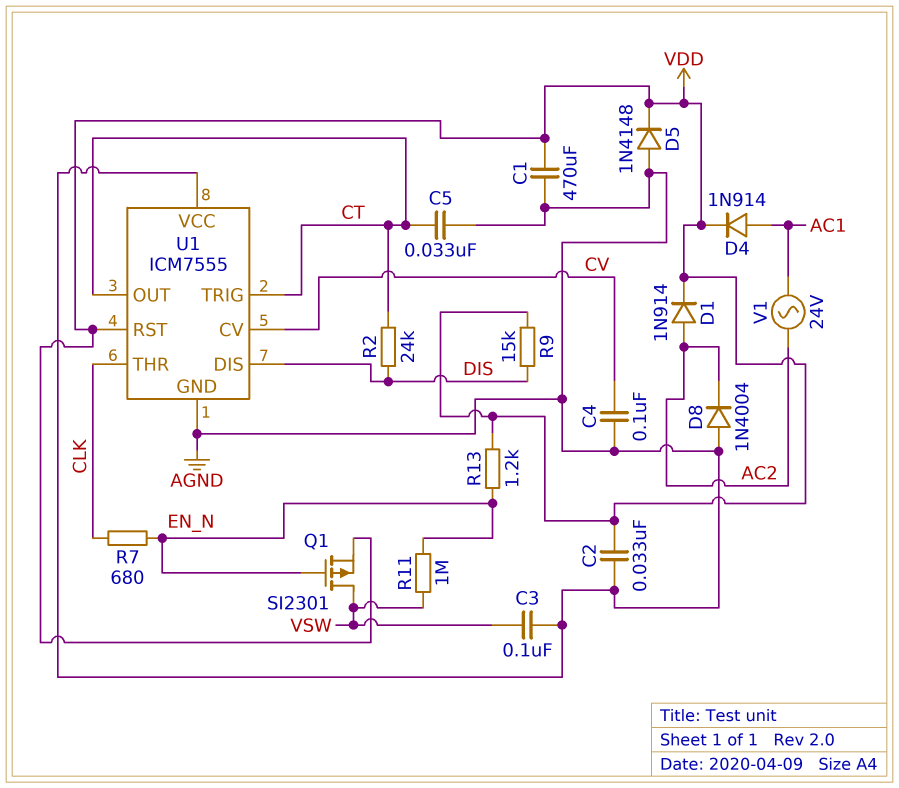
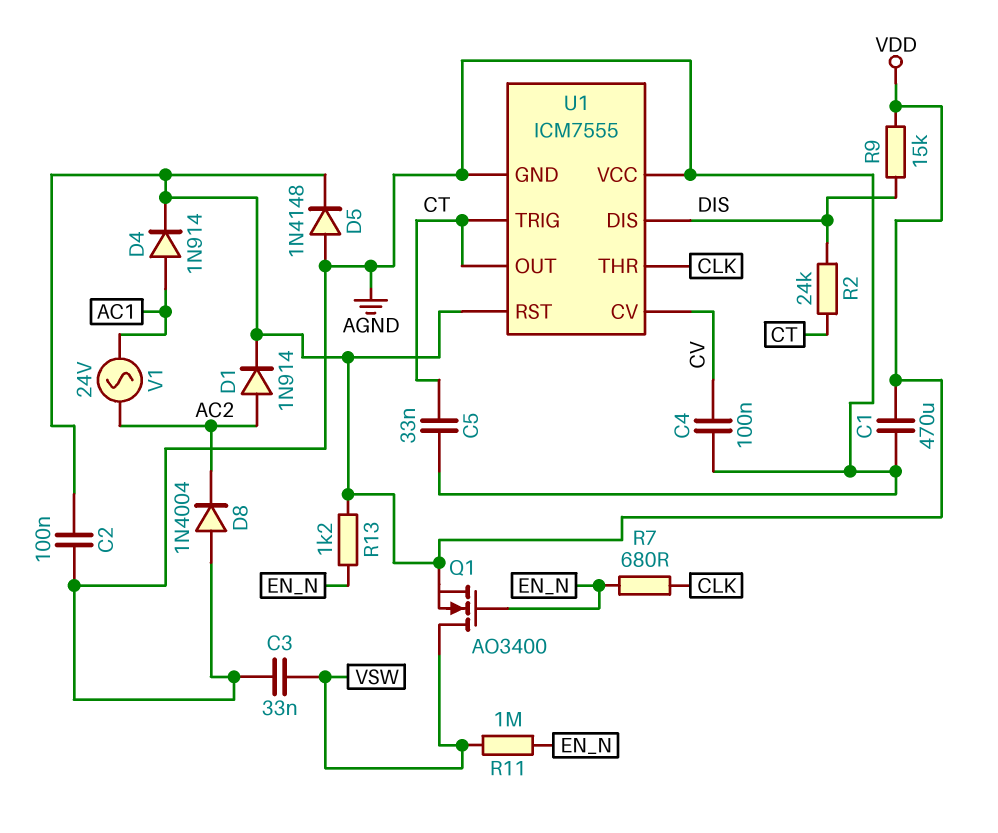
C2: 33nF (AGND, VDD) -> 100nF (AGND, VDD)
C3: 100nF (AGND, VSW) -> 33nF (AGND, VSW)
Q1: PMOS SI2301 (G EN_N, D VSW, S VDD) -> NMOS AO3400 (G EN_N, D VSW, S VDD)

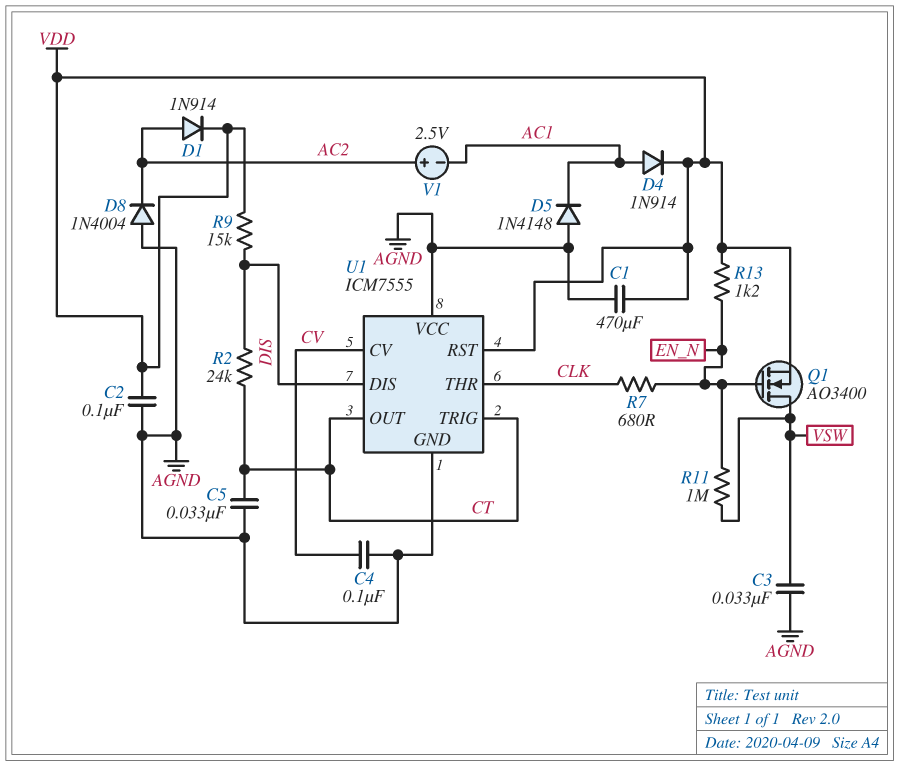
D5: diode 1N4148 (A AGND, K VDD) -> diode 1N4148 (A AGND, K AC1)
V1: AC 24V (AC1, AC2) -> 2.5V (plus AC2, minus AC1)

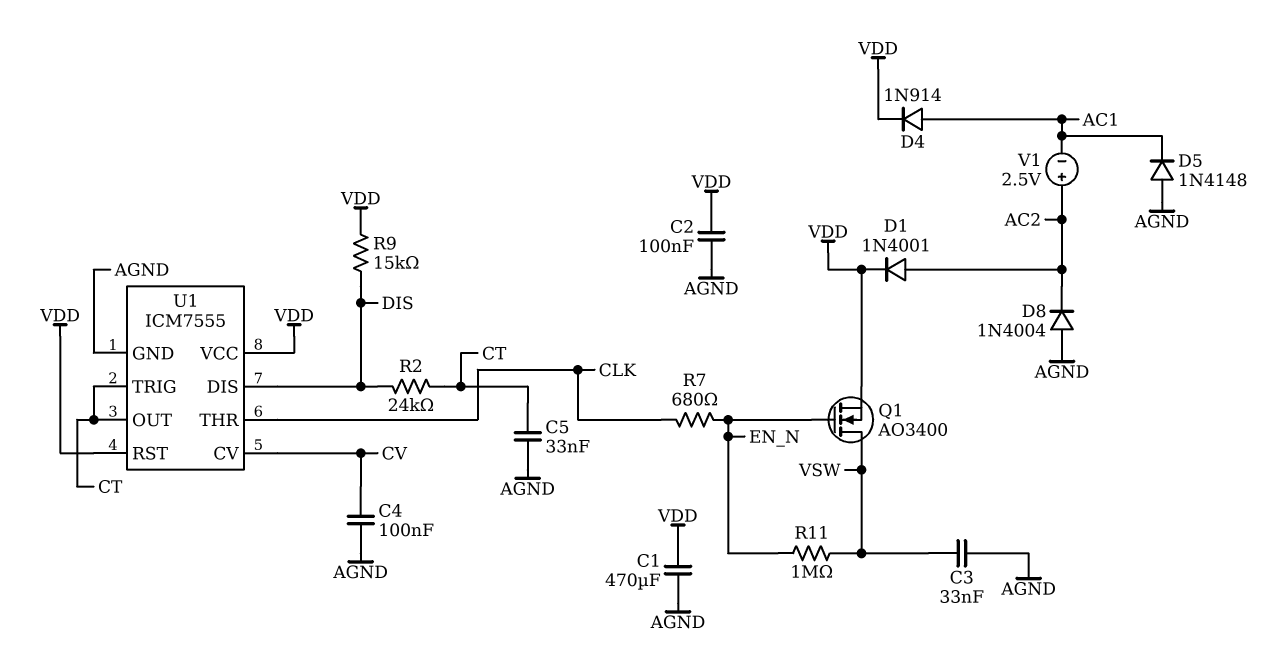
D1: diode 1N914 (A AC2, K VDD) -> diode 1N4001 (A AC2, K VDD)
R13: 1.2k (EN_N, VDD) -> none
U1 pin VCC: AGND -> VDD

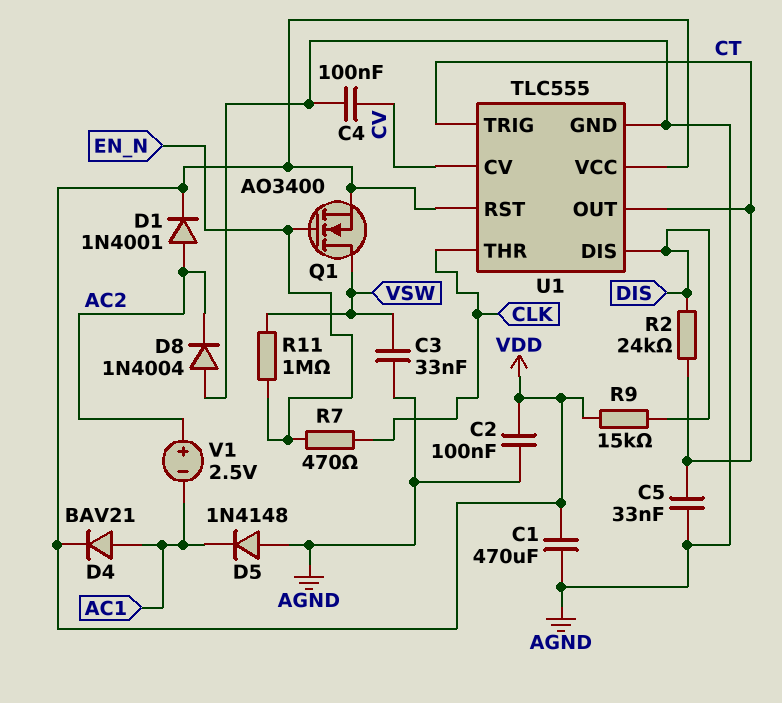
D4: diode 1N914 (A AC1, K VDD) -> diode BAV21 (A AC1, K VDD)
R7: 680 (CLK, EN_N) -> 470 (CLK, EN_N)
U1: ICM7555 -> TLC555

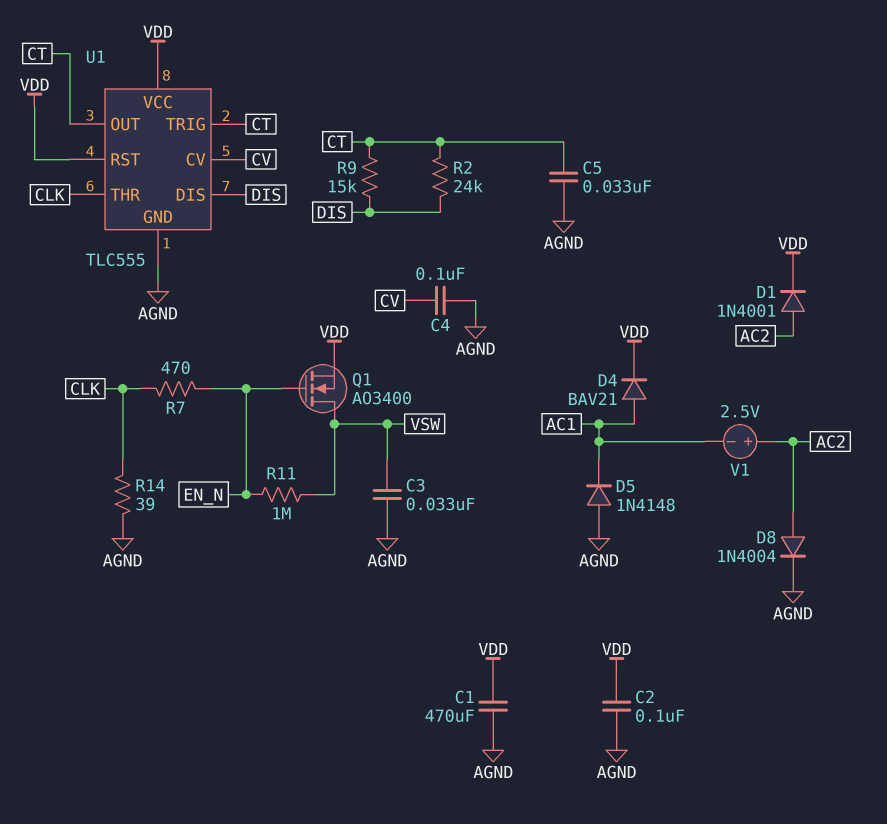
D8: diode 1N4004 (A AGND, K AC2) -> diode 1N4004 (A AC2, K AGND)
R9: 15k (DIS, VDD) -> 15k (CT, DIS)
R14: none -> 39 (AGND, CLK)

